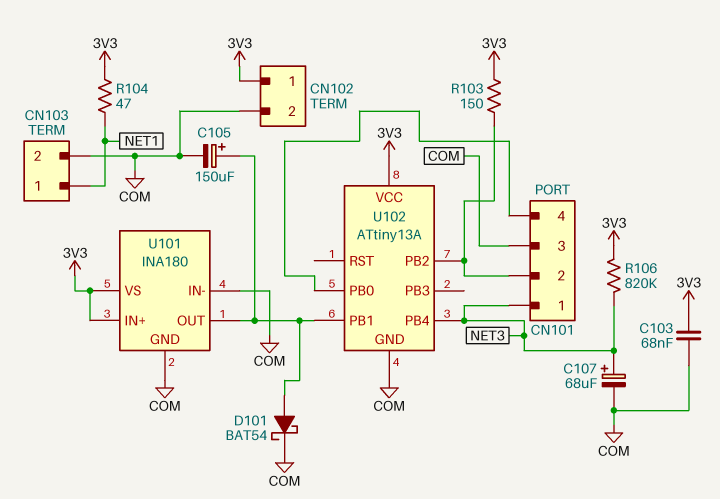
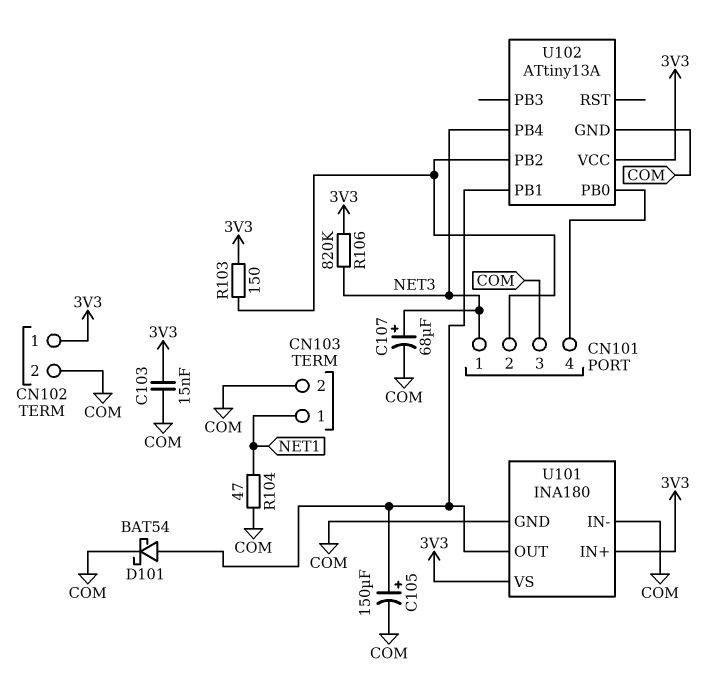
C103: 68nF (3V3, COM) -> 15nF (3V3, COM)
R104: 47 (3V3, NET1) -> 47 (COM, NET1)

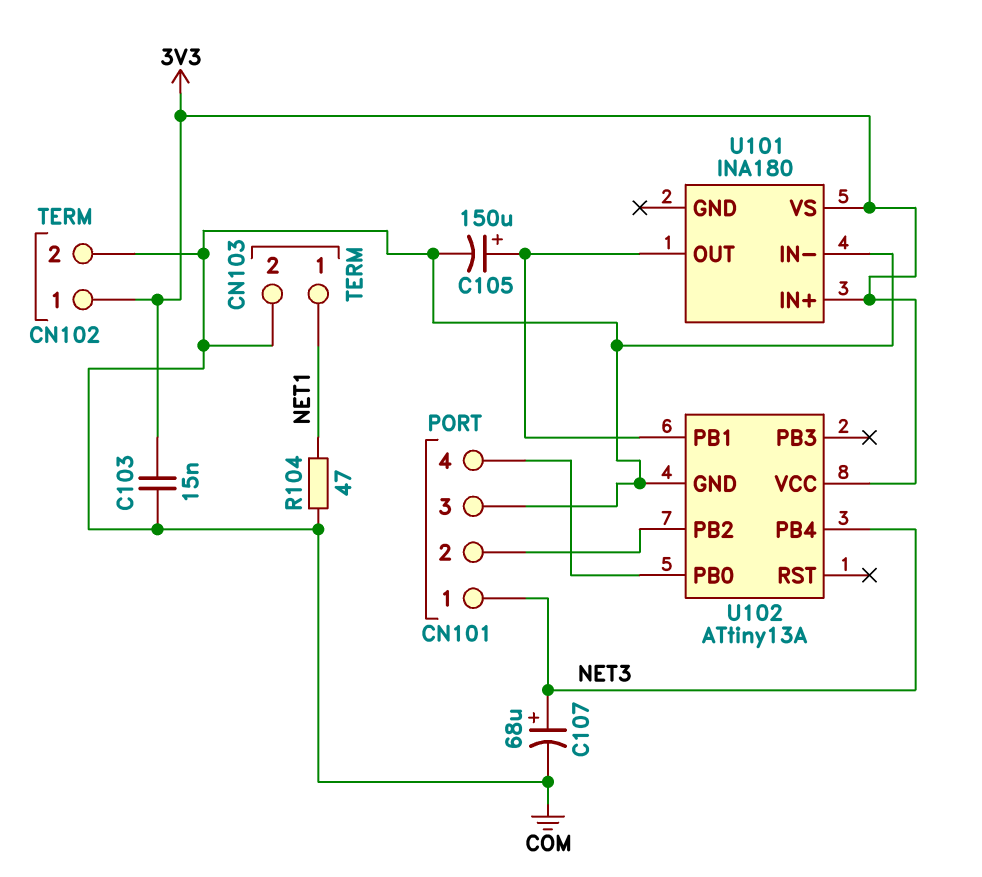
D101: schottky BAT54 (A U101/OUT, K COM) -> none
R103: 150 (3V3, CN101/2) -> none
R106: 820k (3V3, NET3) -> none
U101 pin GND: COM -> none

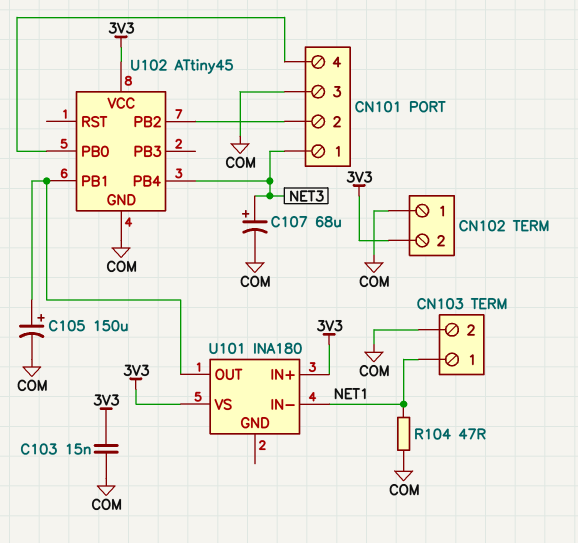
CN102 pin 1: 3V3 -> COM
CN102 pin 2: COM -> 3V3
U101 pin IN-: COM -> NET1
U102: ATtiny13A -> ATtiny45

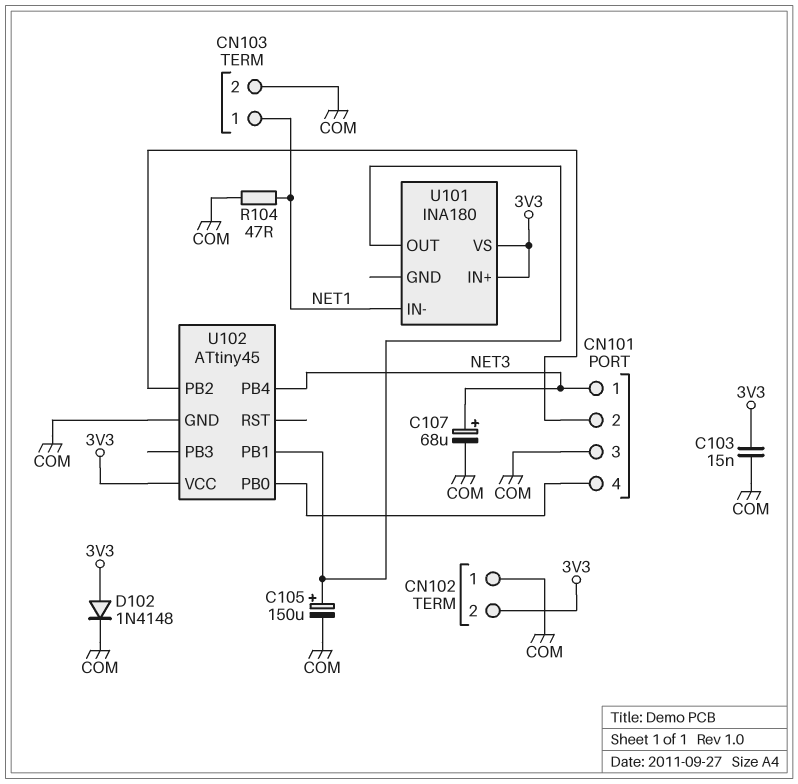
D102: none -> diode 1N4148 (A 3V3, K COM)

